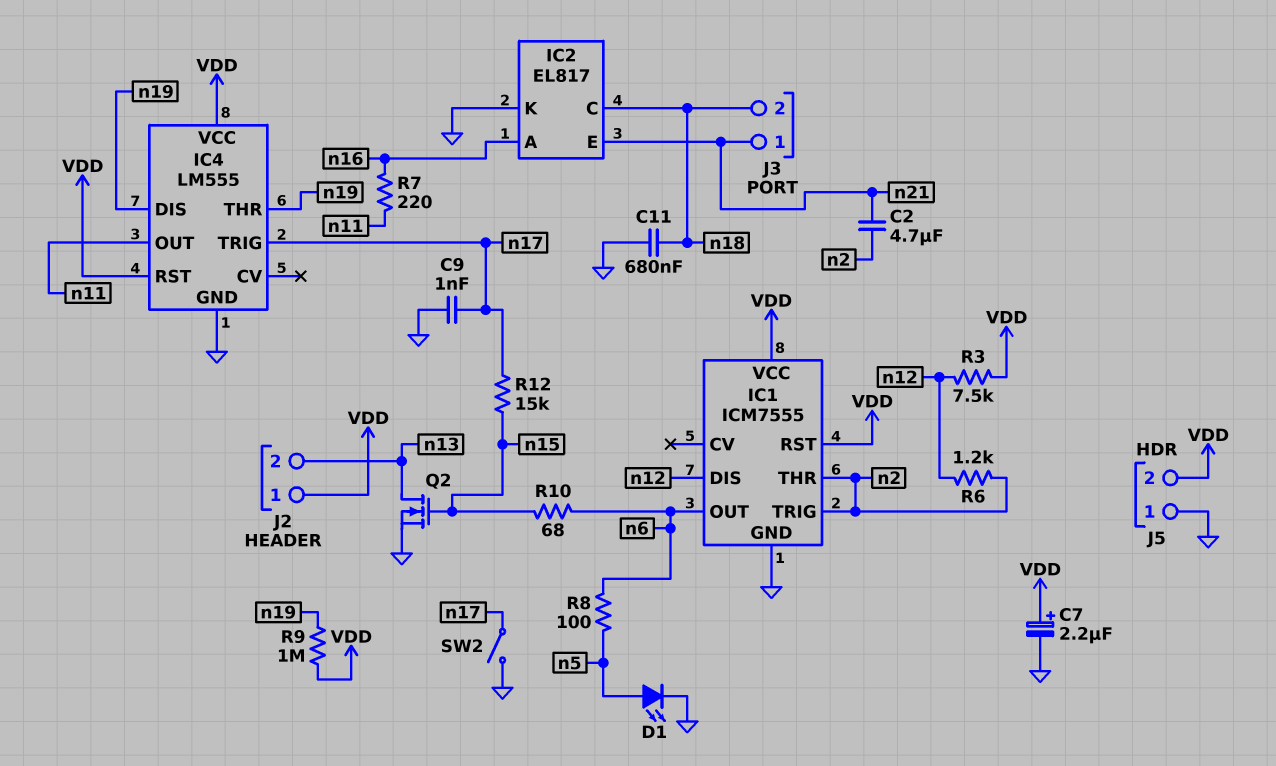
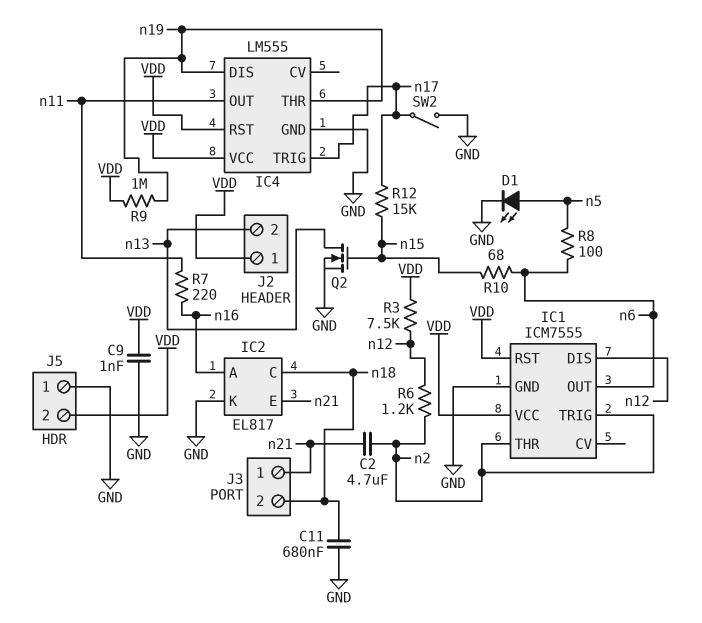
C7: 2.2uF (plus VDD, minus GND) -> none
C9: 1nF (GND, n17) -> 1nF (GND, VDD)

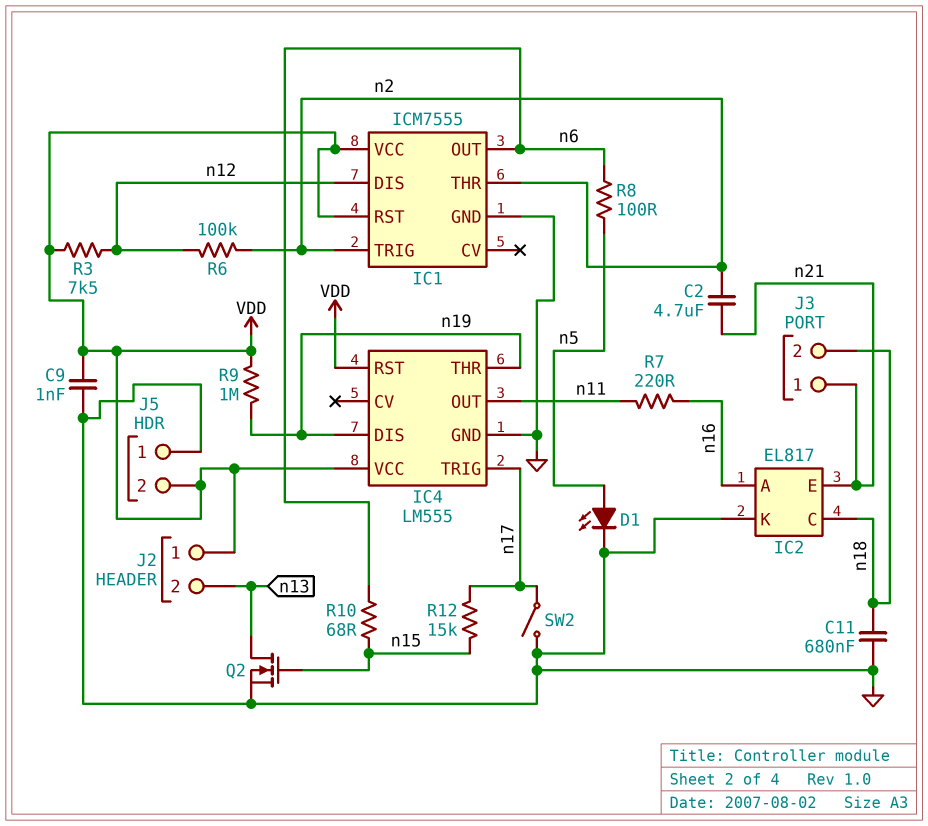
R6: 1.2k (n2, n12) -> 100k (n2, n12)

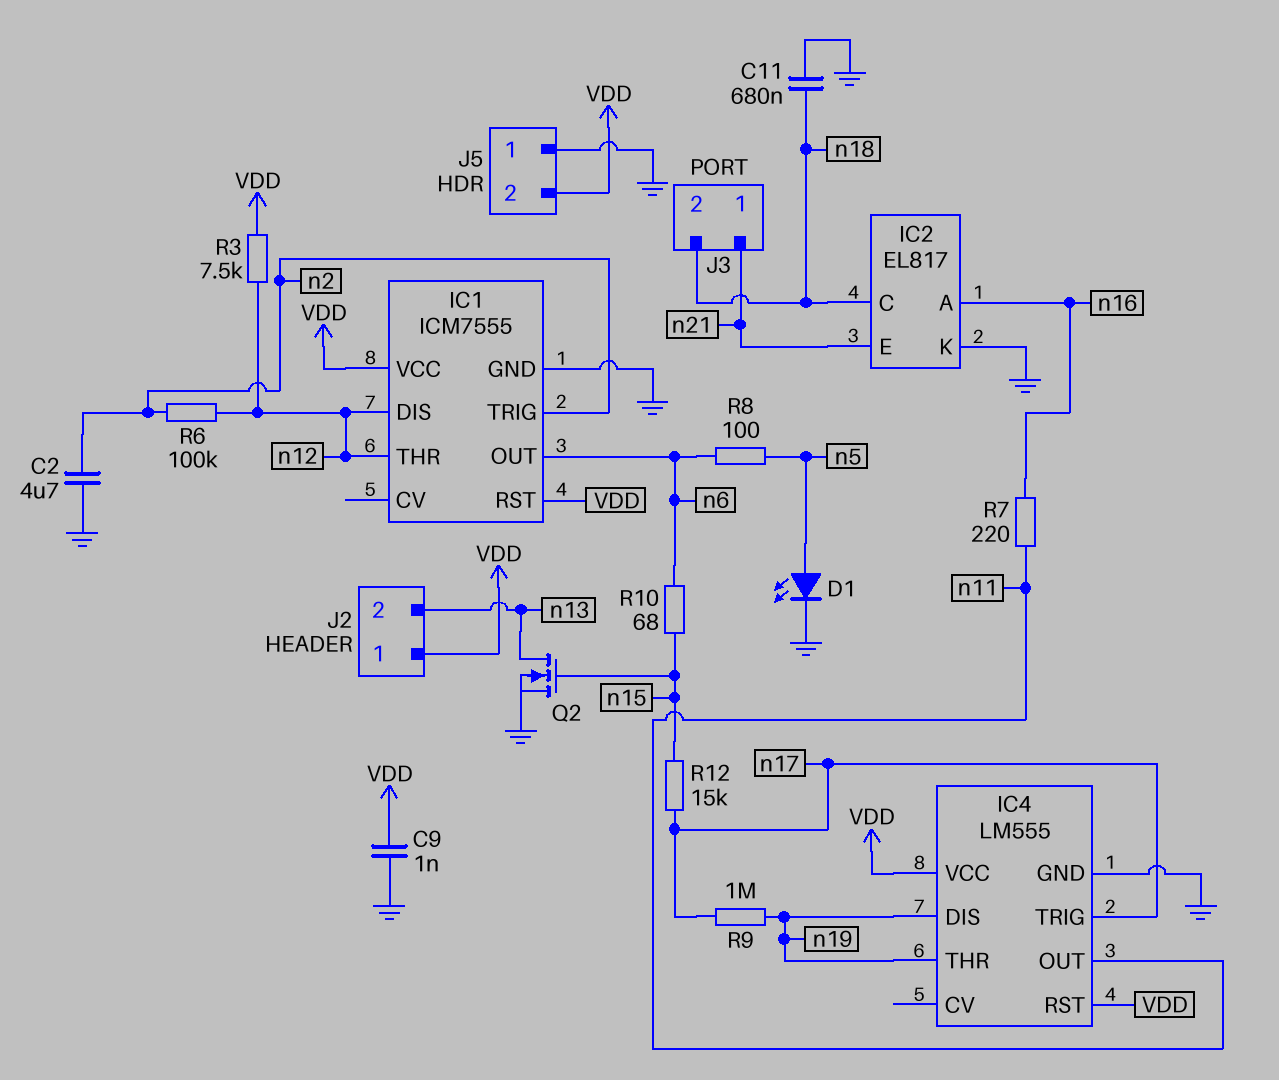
C2: 4.7uF (n2, n21) -> 4.7uF (GND, n2)
IC1 pin THR: n2 -> n12
R9: 1M (VDD, n19) -> 1M (n17, n19)
SW2: switch (GND, n17) -> none

